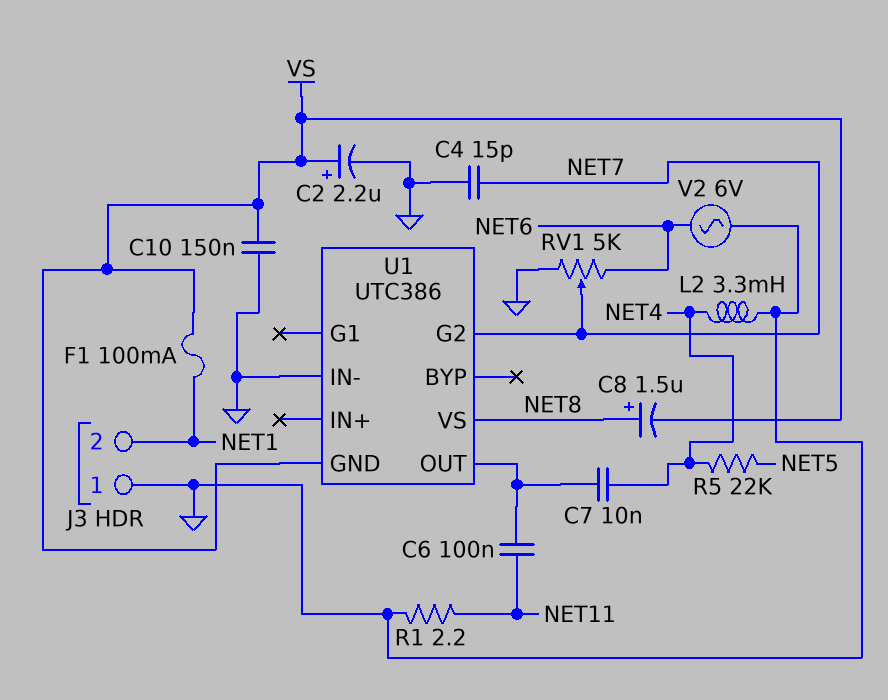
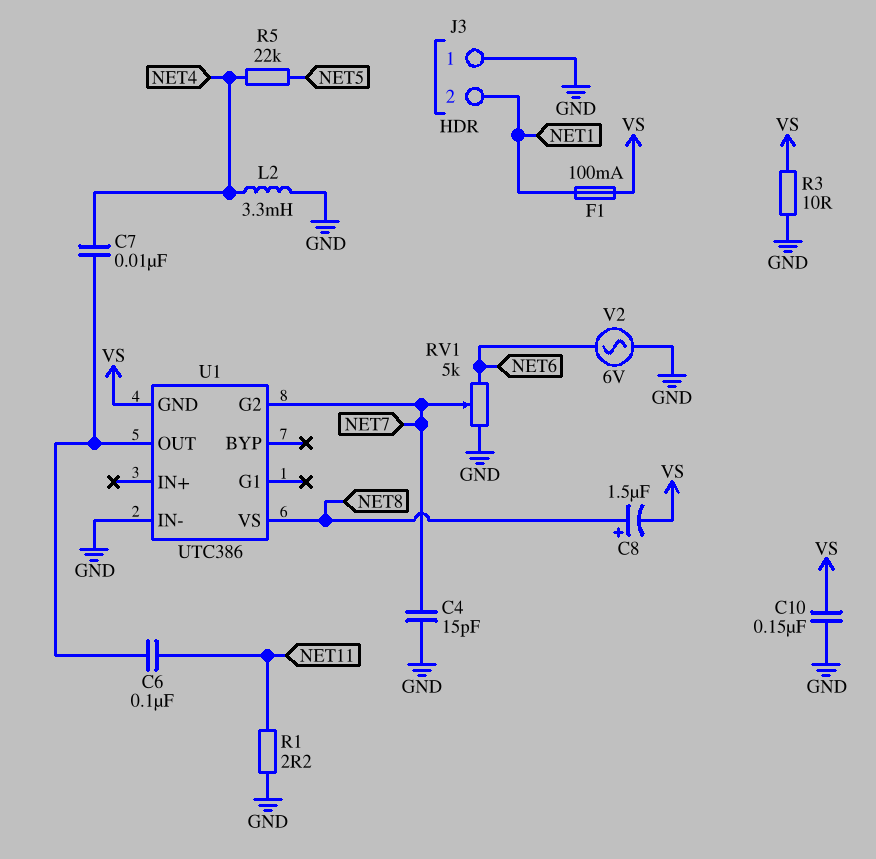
C2: 2.2uF (plus VS, minus GND) -> none
R3: none -> 10 (GND, VS)

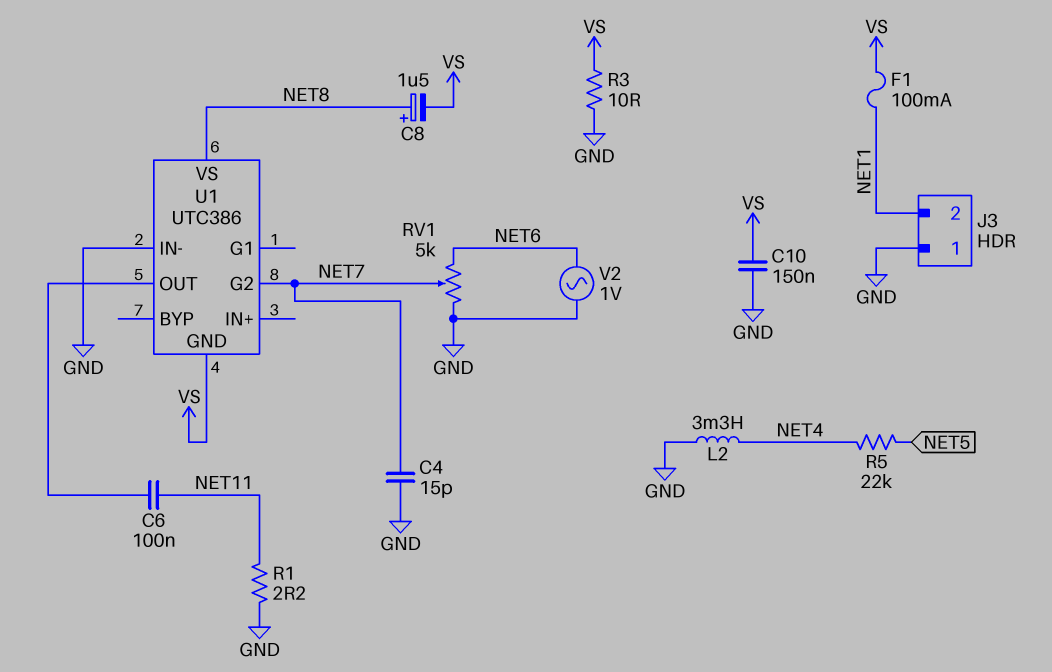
C7: 10nF (NET4, U1/OUT) -> none
V2: AC 6V (GND, NET6) -> AC 1V (GND, NET6)

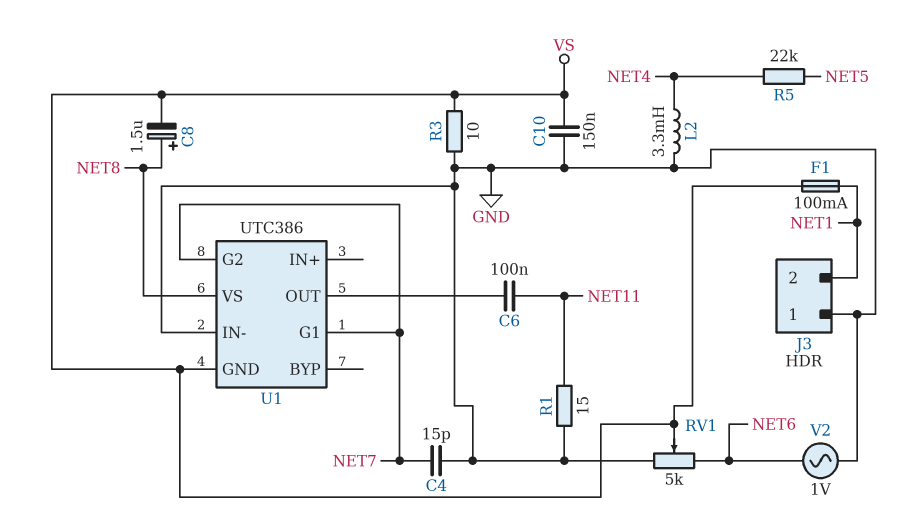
R1: 2.2 (GND, NET11) -> 15 (GND, NET11)
RV1: 5k (GND, NET6, wiper NET7) -> 5k (GND, NET6, wiper VS)
U1 pin G1: none -> NET7

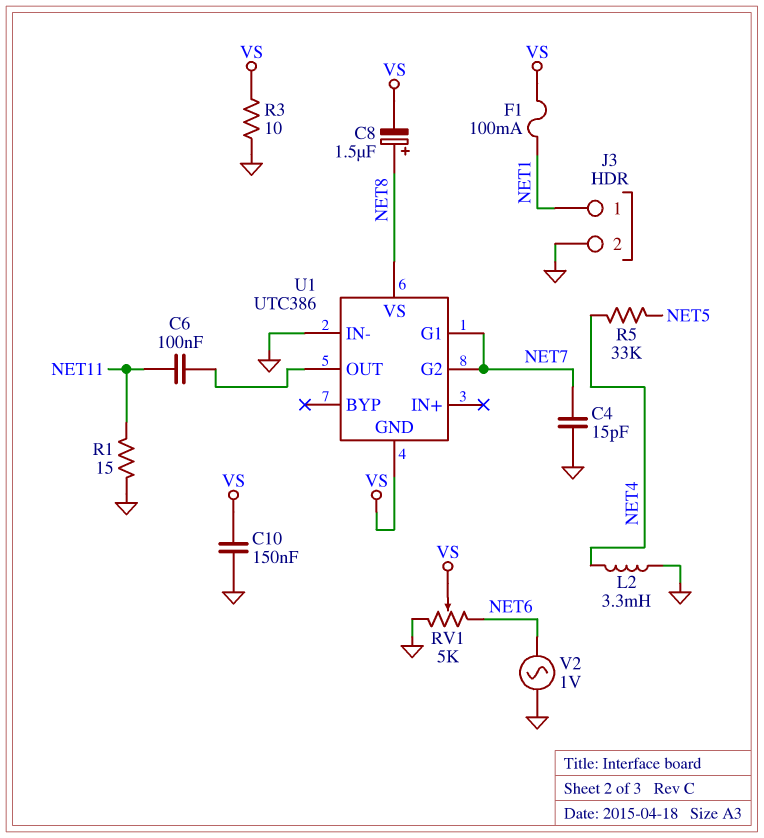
J3 pin 1: GND -> NET1
J3 pin 2: NET1 -> GND
R5: 22k (NET4, NET5) -> 33k (NET4, NET5)

